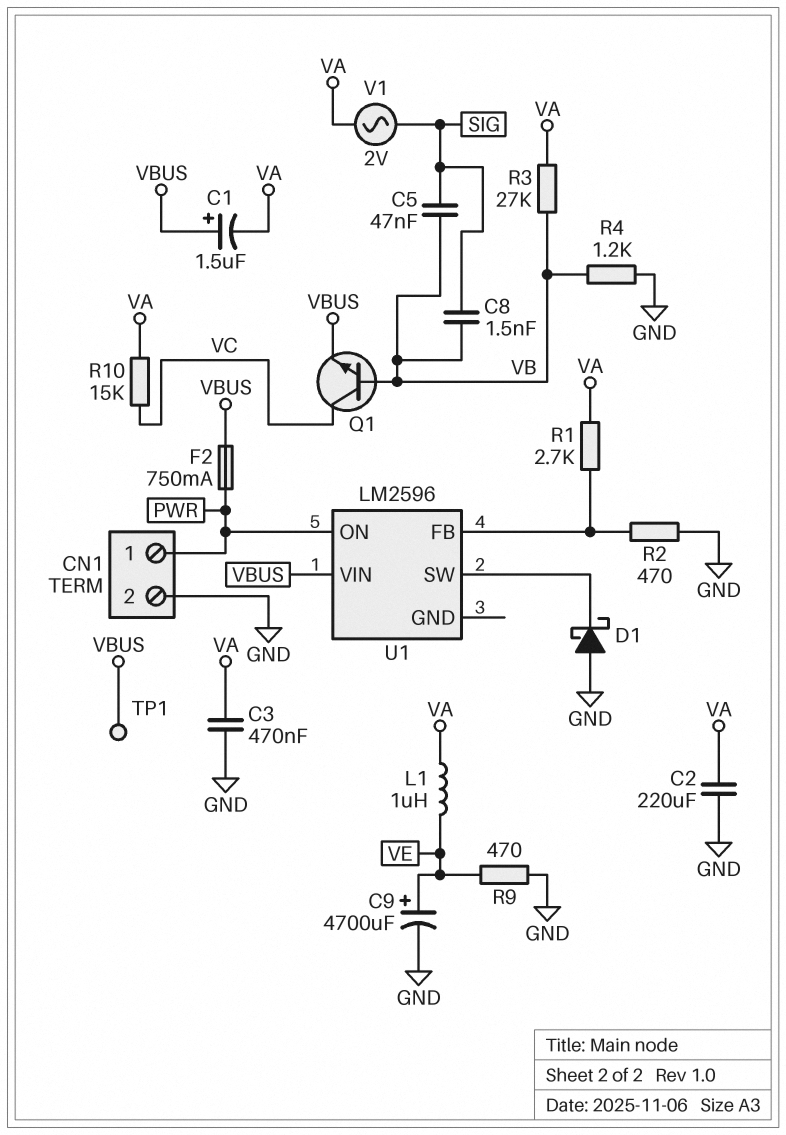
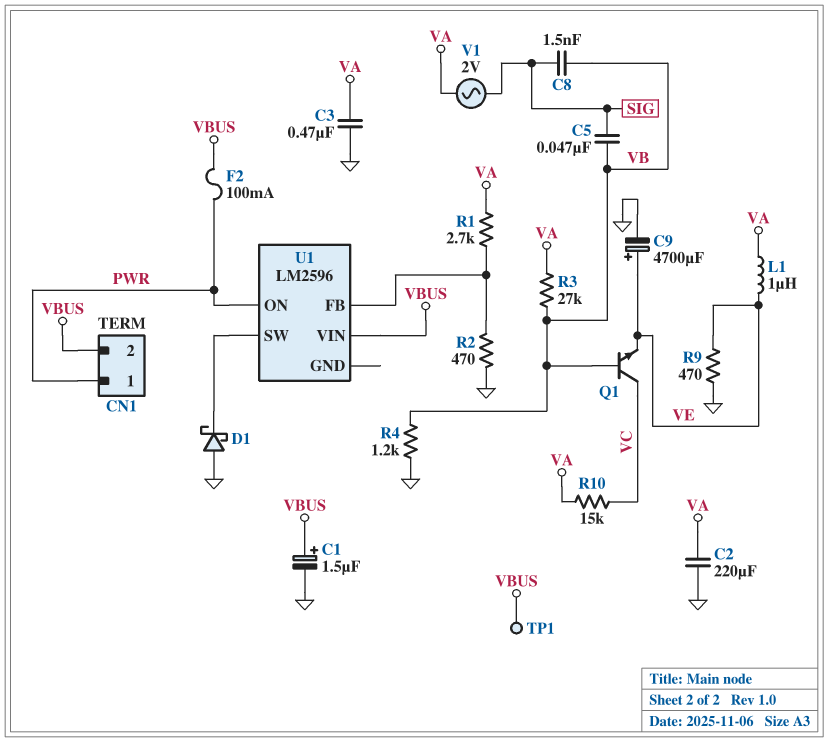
C1: 1.5uF (plus VBUS, minus VA) -> 1.5uF (plus VBUS, minus GND)
CN1 pin 2: GND -> VBUS
F2: 750mA (PWR, VBUS) -> 100mA (PWR, VBUS)
Q1: NPN (B VB, C VC, E VBUS) -> NPN (B VB, C VC, E VE)

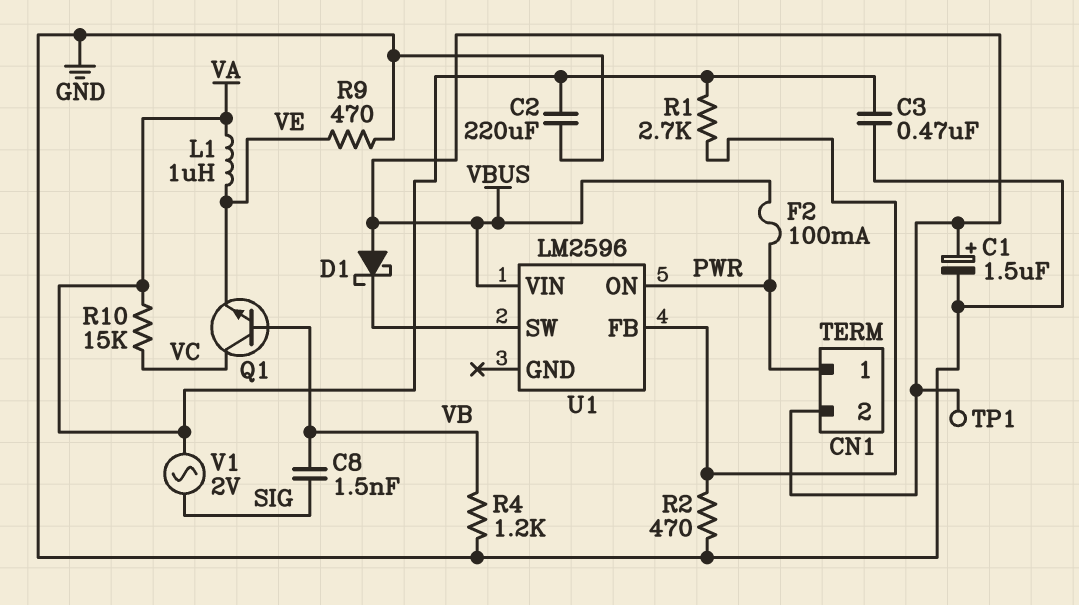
C5: 47nF (SIG, VB) -> none
C9: 4700uF (plus VE, minus GND) -> none
D1: schottky (A GND, K U1/SW) -> schottky (A VBUS, K U1/SW)
R3: 27k (VA, VB) -> none

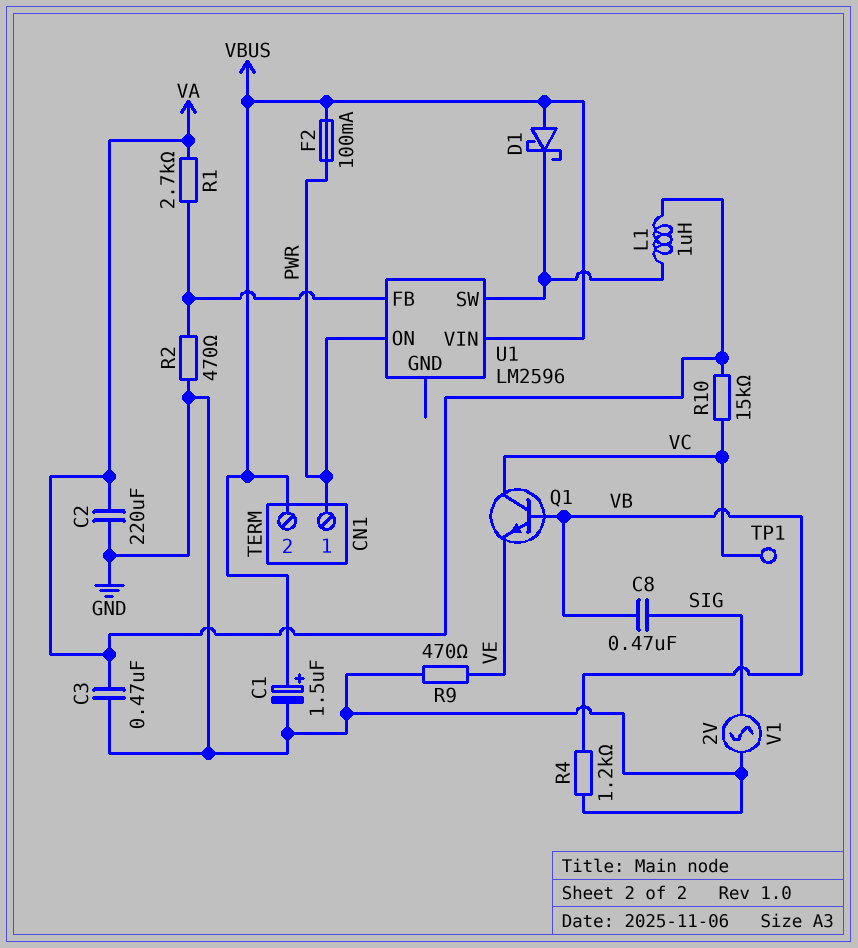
C8: 1.5nF (SIG, VB) -> 470nF (SIG, VB)
L1: 1uH (VA, VE) -> 1uH (U1/SW, VA)
TP1: test point (VBUS) -> test point (VC)
V1: AC 2V (SIG, VA) -> AC 2V (GND, SIG)

